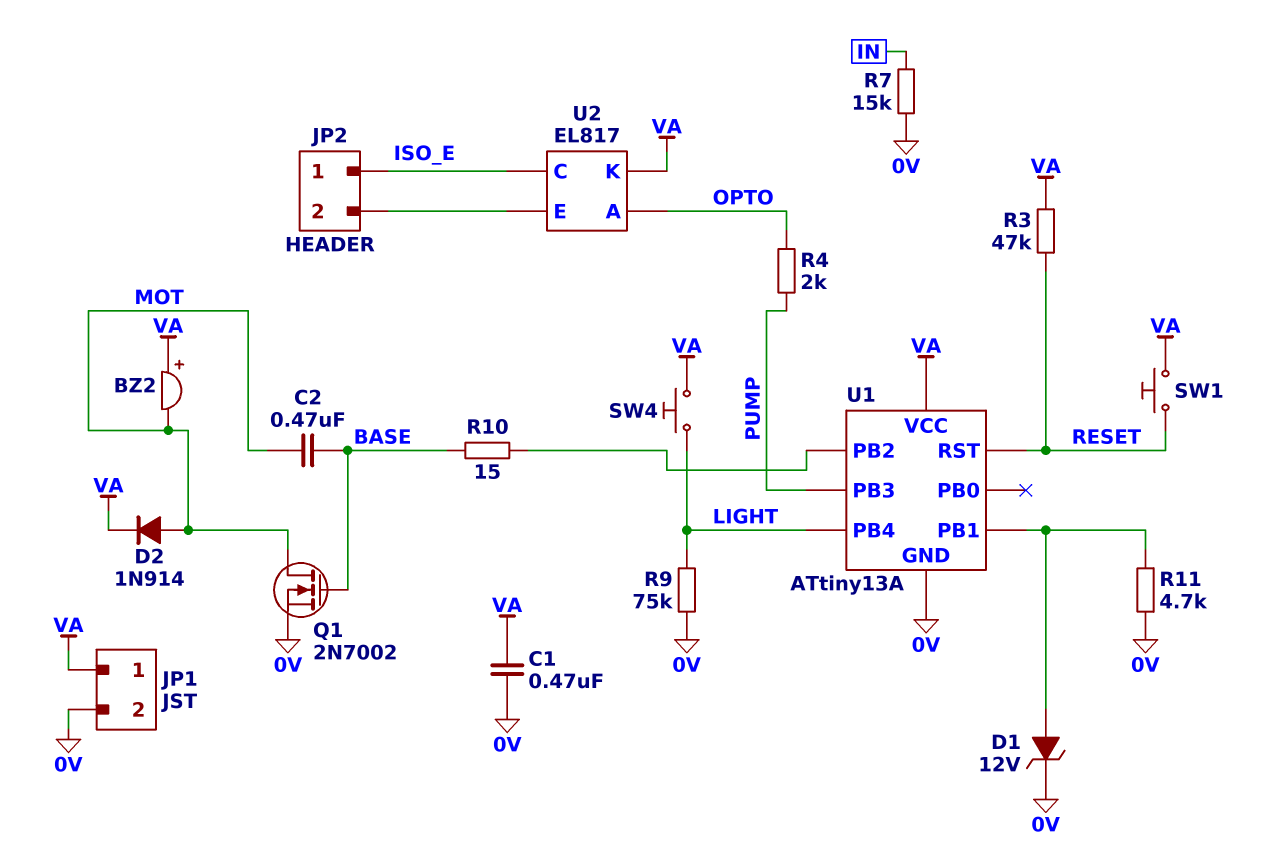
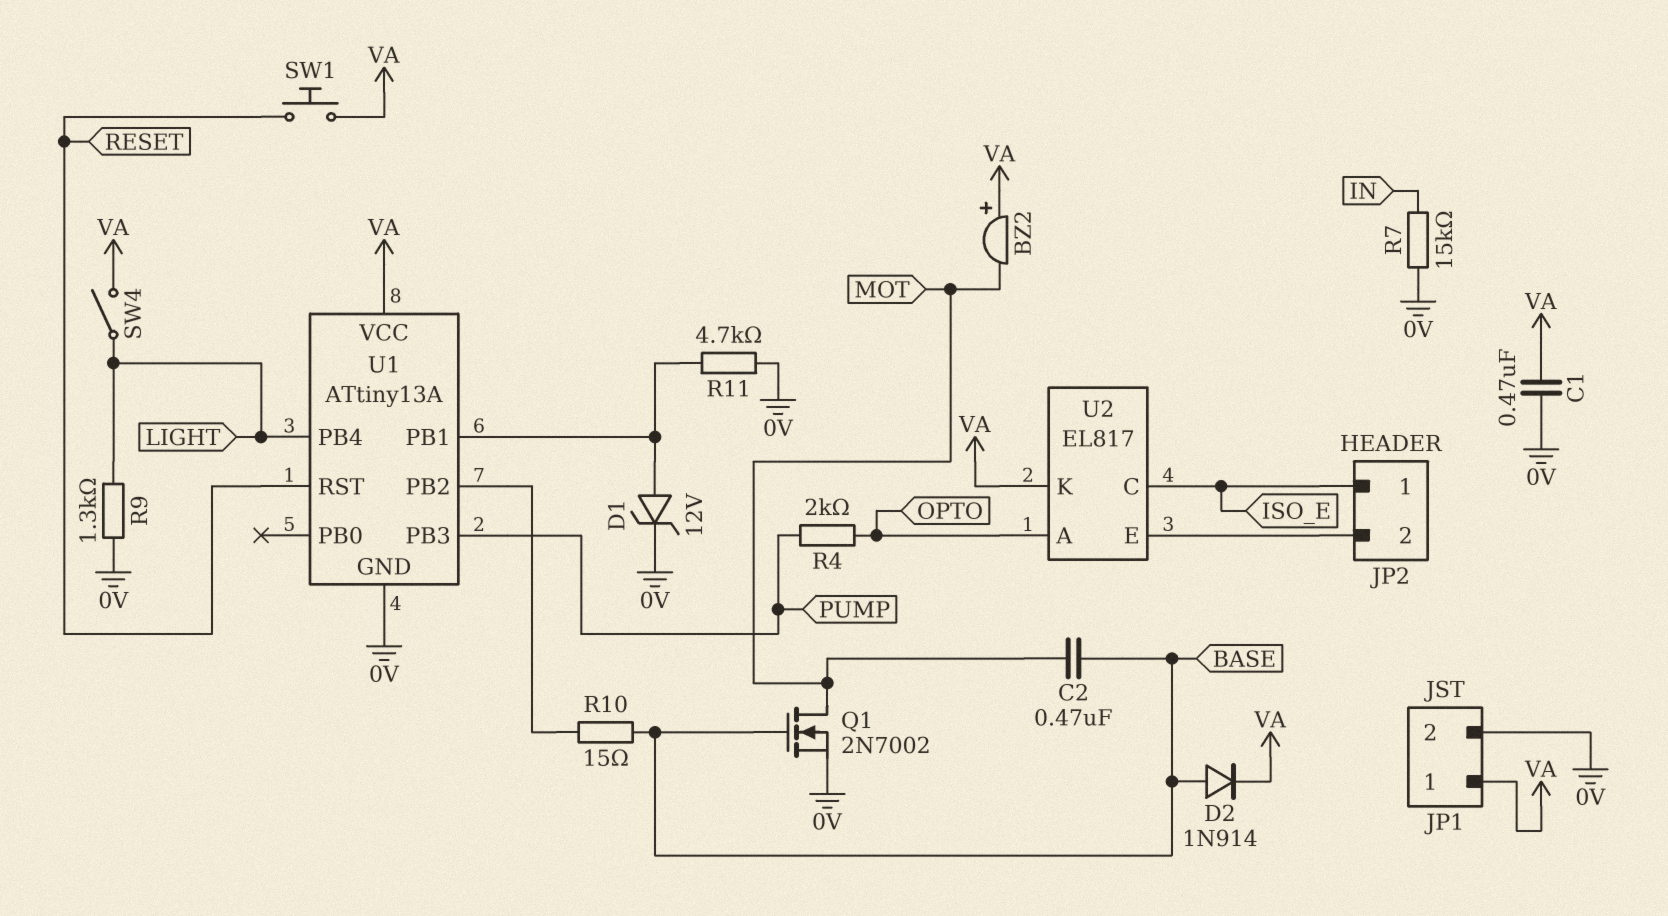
D2: diode 1N914 (A MOT, K VA) -> diode 1N914 (A BASE, K VA)
R3: 47k (RESET, VA) -> none
R9: 75k (0V, LIGHT) -> 1.3k (0V, LIGHT)
SW4: button (LIGHT, VA) -> switch (LIGHT, VA)

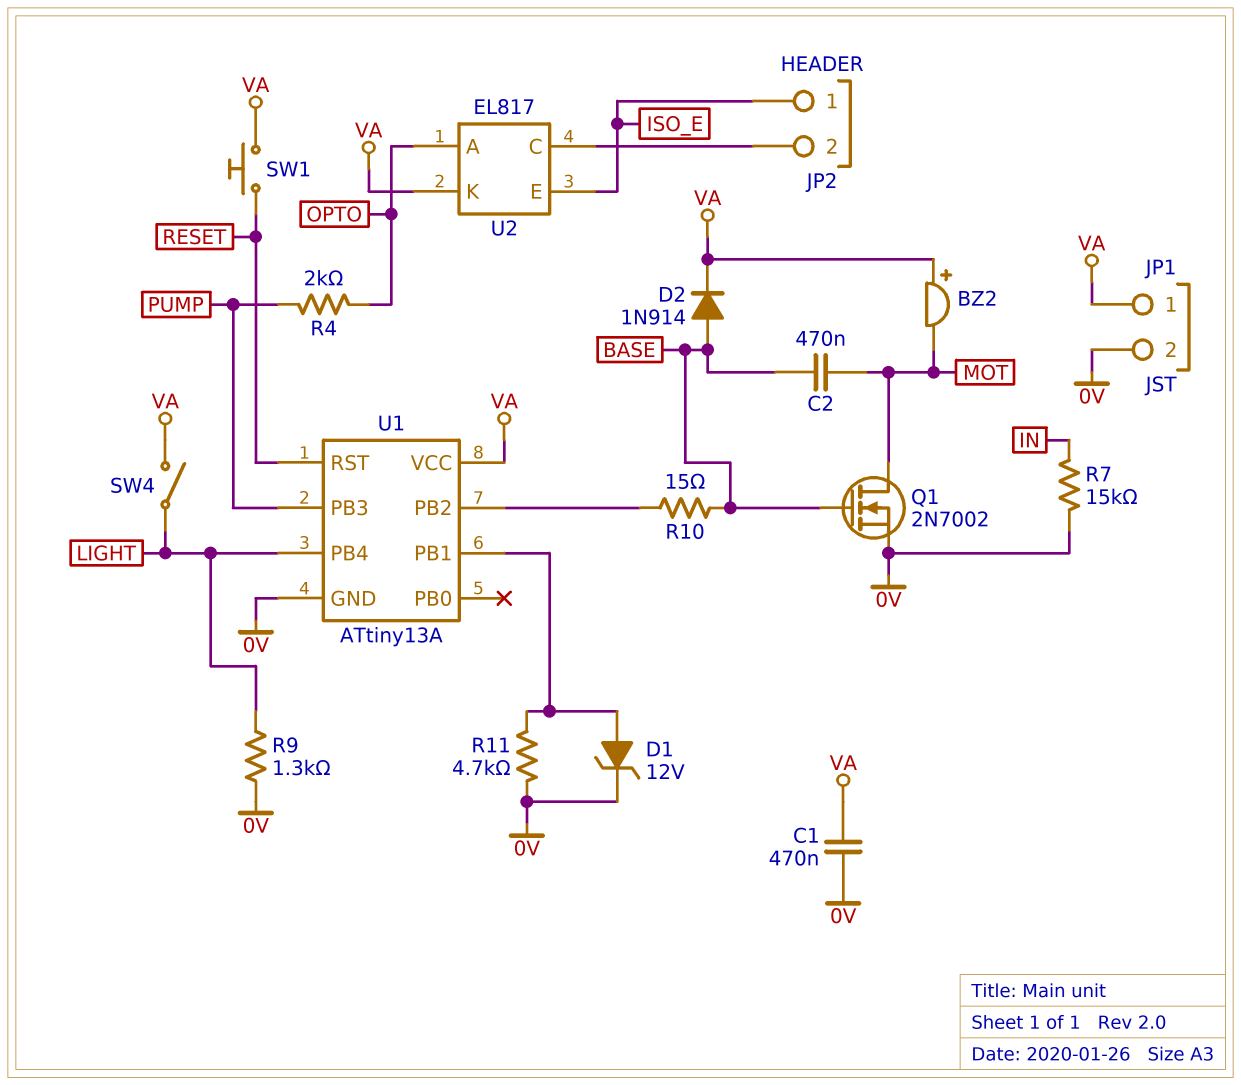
U2 pin C: ISO_E -> JP2/2
U2 pin E: JP2/2 -> ISO_E

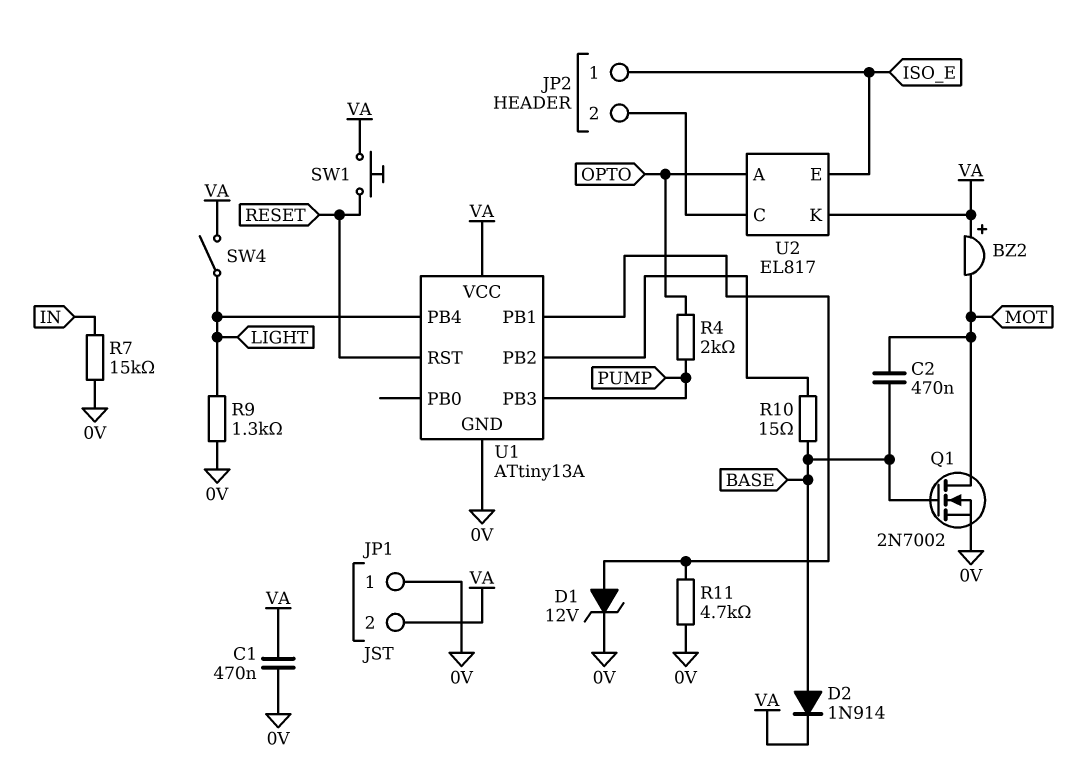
JP1 pin 1: VA -> 0V
JP1 pin 2: 0V -> VA

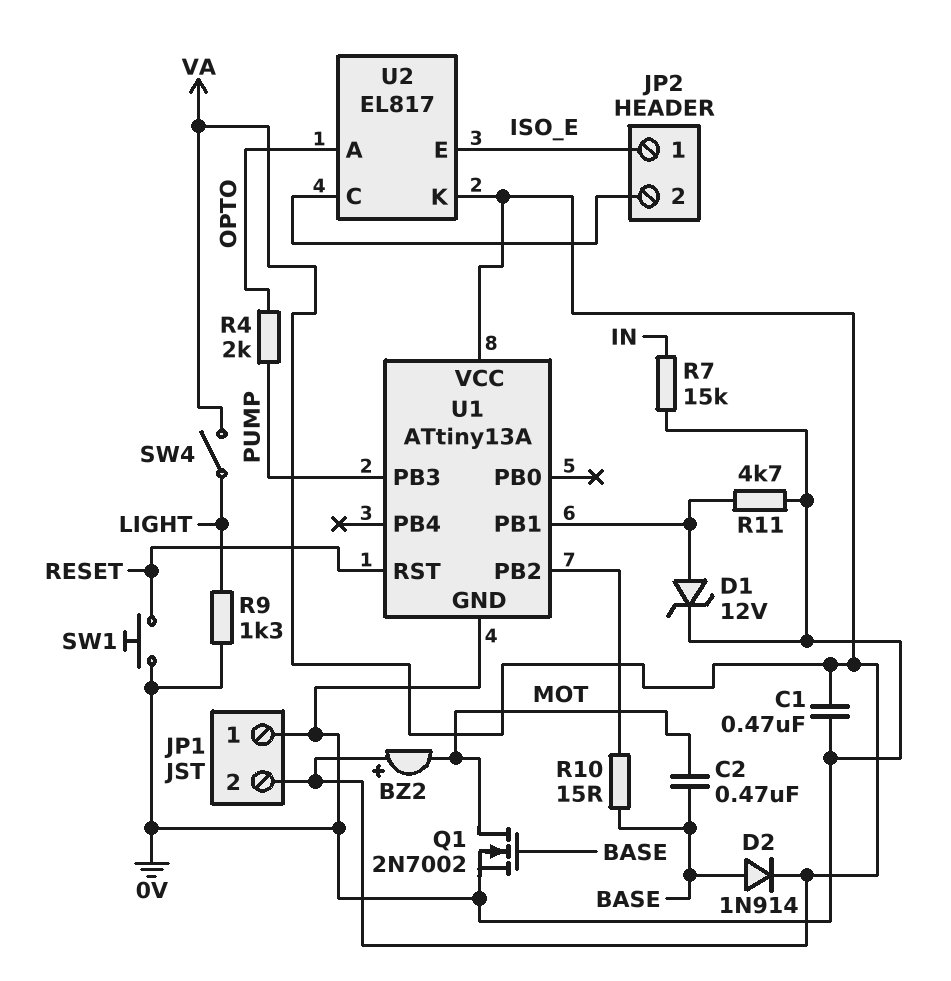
SW1: button (RESET, VA) -> button (0V, RESET)
U1 pin PB4: LIGHT -> none

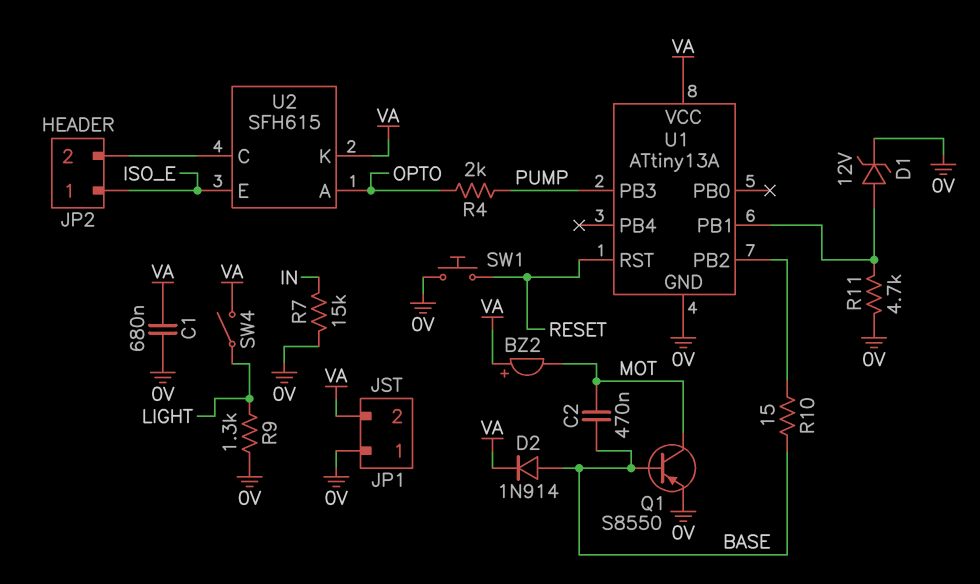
C1: 470nF (0V, VA) -> 680nF (0V, VA)
Q1: NMOS 2N7002 (G BASE, D MOT, S 0V) -> PNP S8550 (B BASE, C MOT, E 0V)
U2: EL817 -> SFH615

